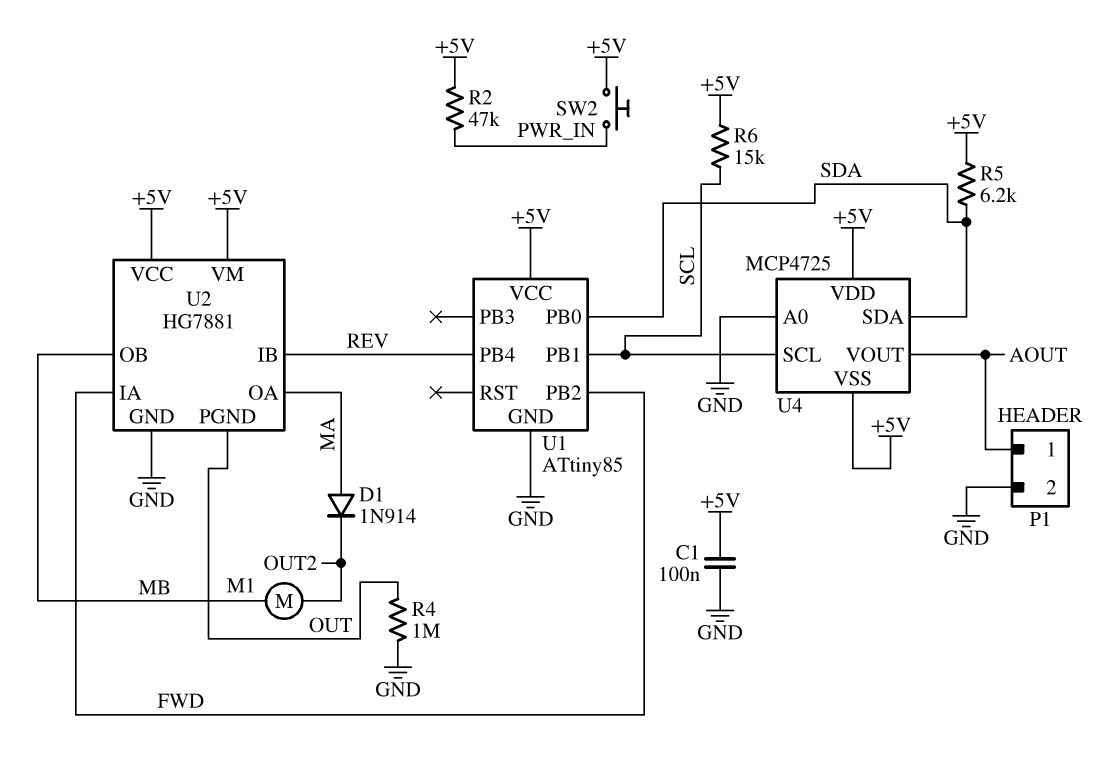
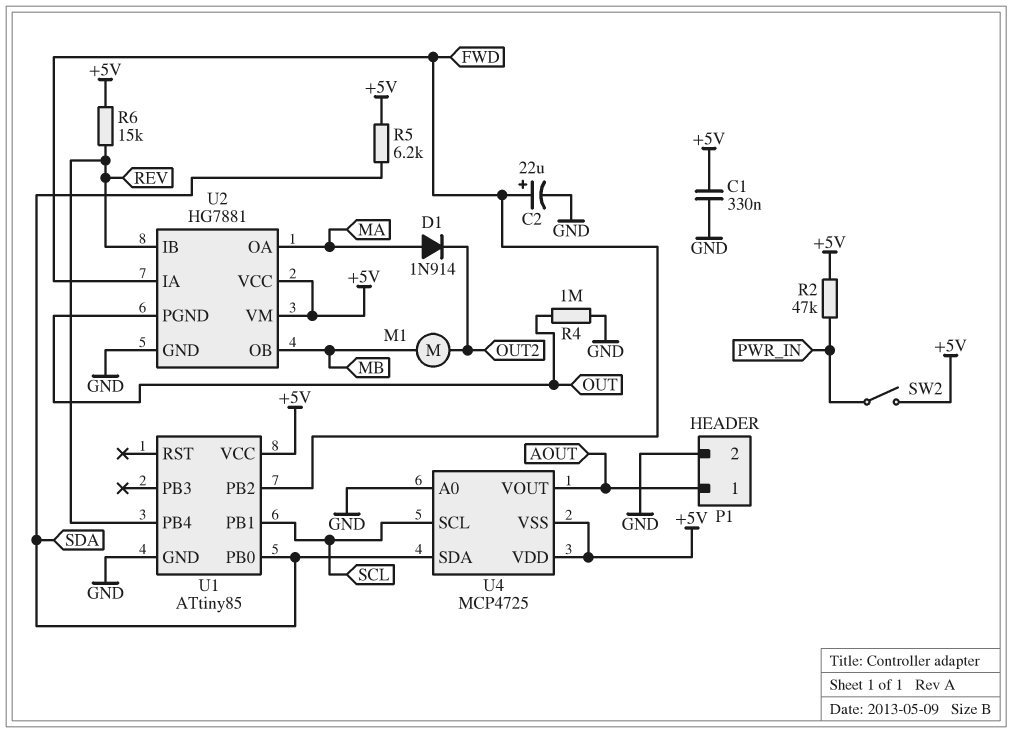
C1: 100nF (+5V, GND) -> 330nF (+5V, GND)
C2: none -> 22uF (plus FWD, minus GND)
R6: 15k (+5V, SCL) -> 15k (+5V, REV)
SW2: button (+5V, PWR_IN) -> switch (+5V, PWR_IN)

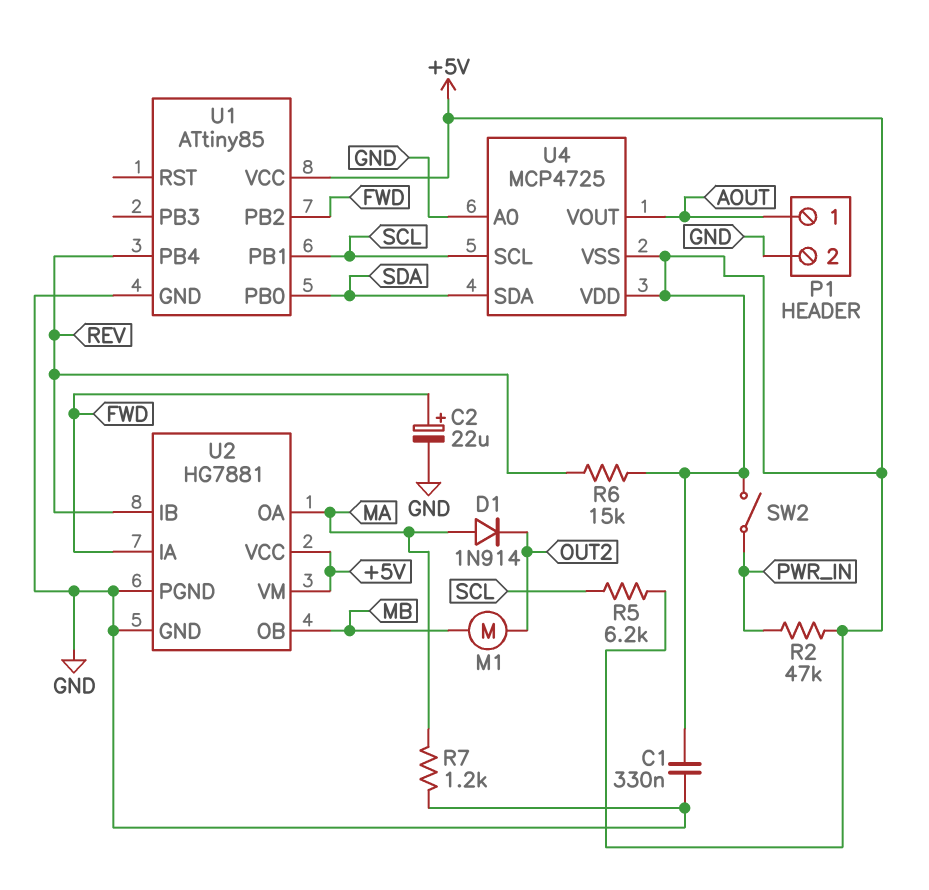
R4: 1M (GND, OUT) -> none
R5: 6.2k (+5V, SDA) -> 6.2k (+5V, SCL)
R7: none -> 1.2k (GND, MA)
U2 pin PGND: OUT -> GND

